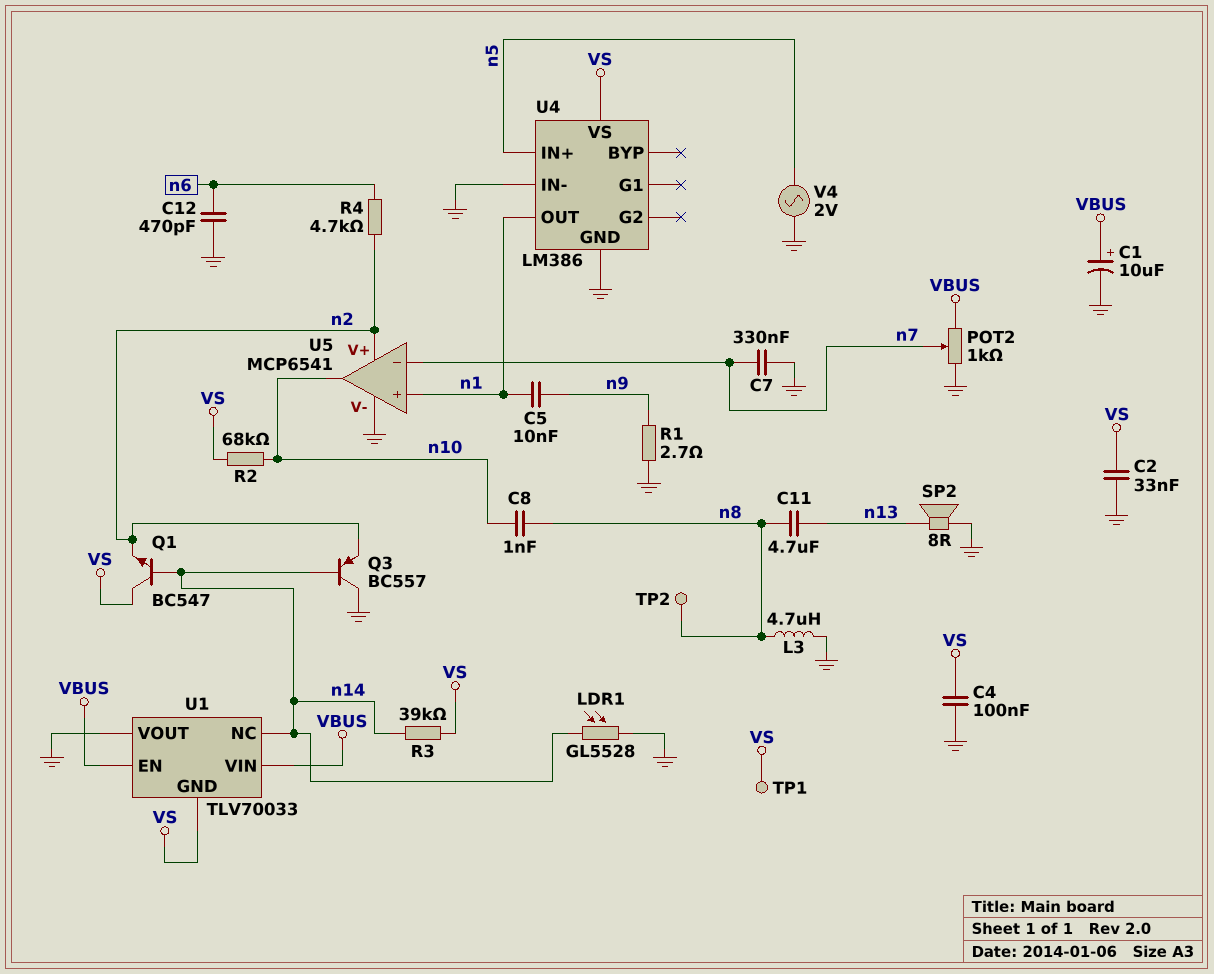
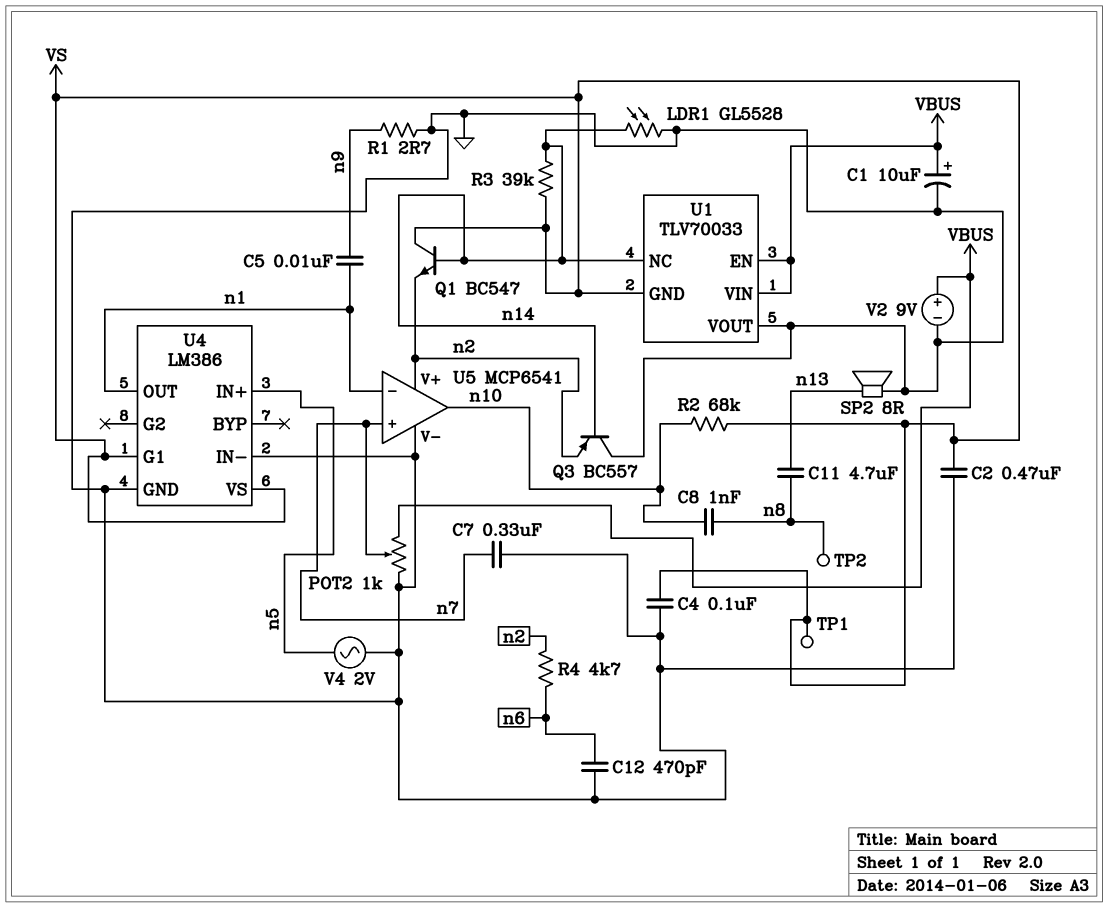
C2: 33nF (GND, VS) -> 470nF (GND, VS)
L3: 4.7uH (GND, n8) -> none
U4 pin G1: none -> VS
U5 pin in+: n1 -> n7
U5 pin in-: n7 -> n1
V2: none -> 9V (plus VBUS, minus GND)

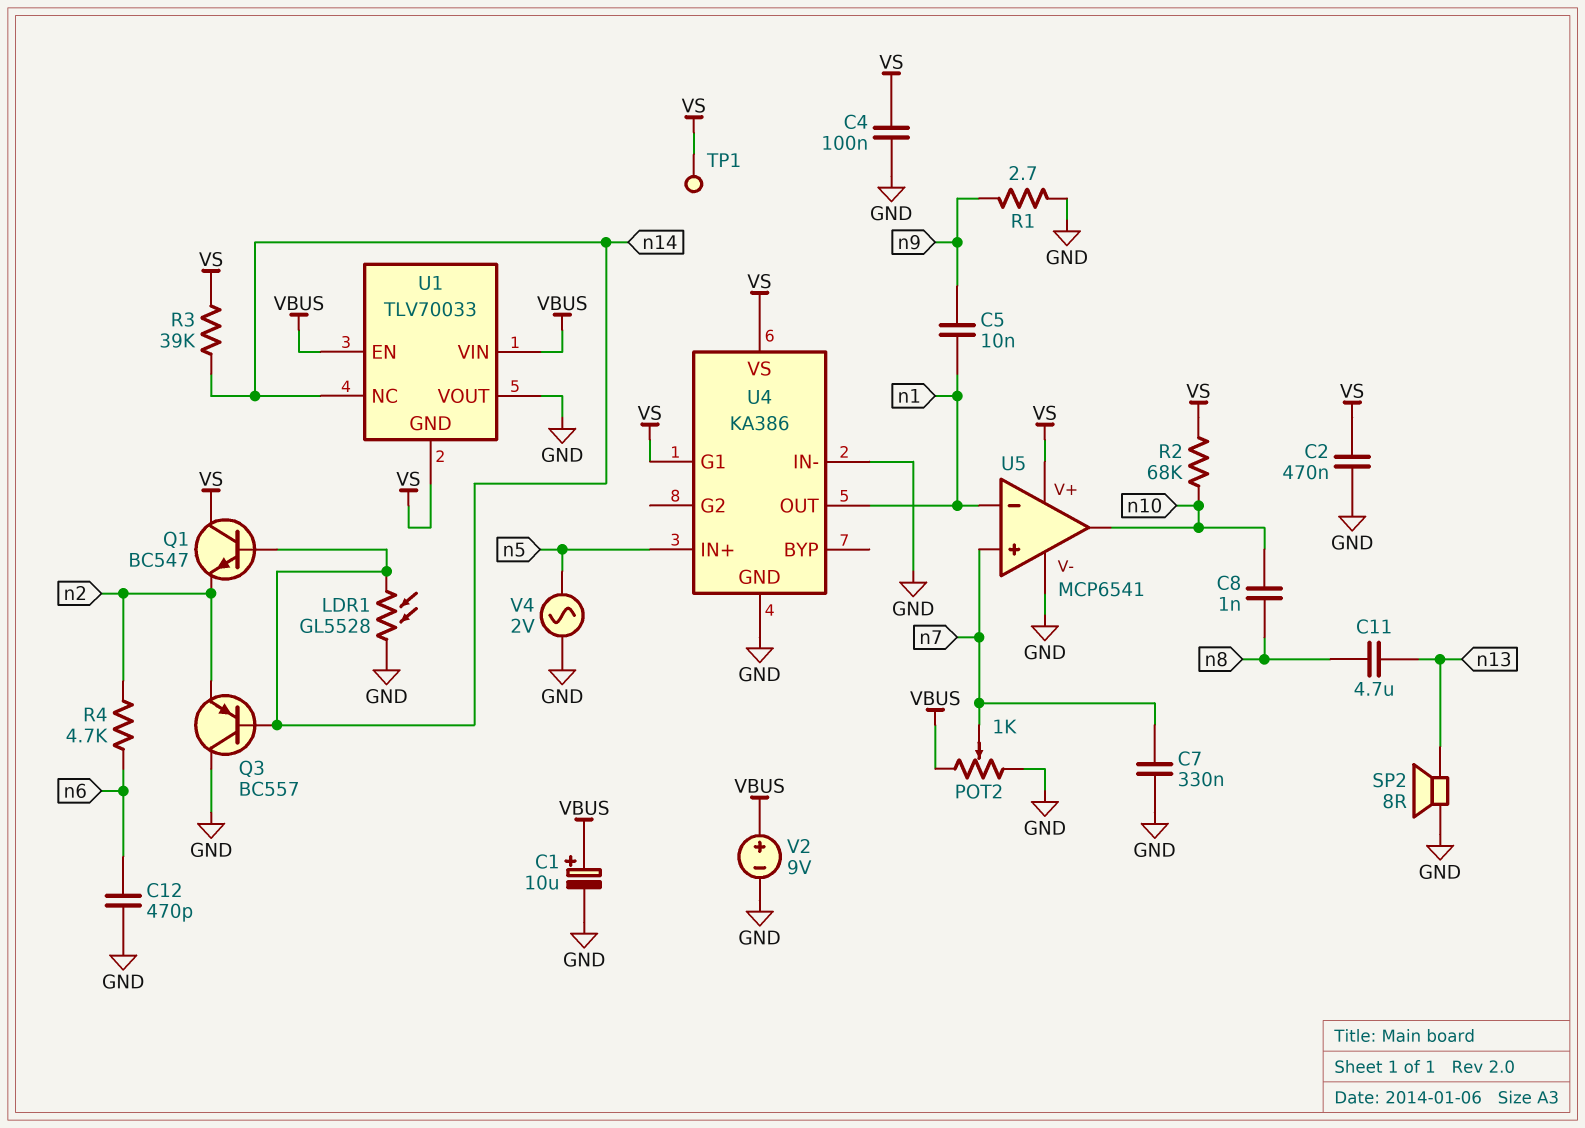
TP2: test point (n8) -> none
U4: LM386 -> KA386
U5 pin V+: n2 -> VS

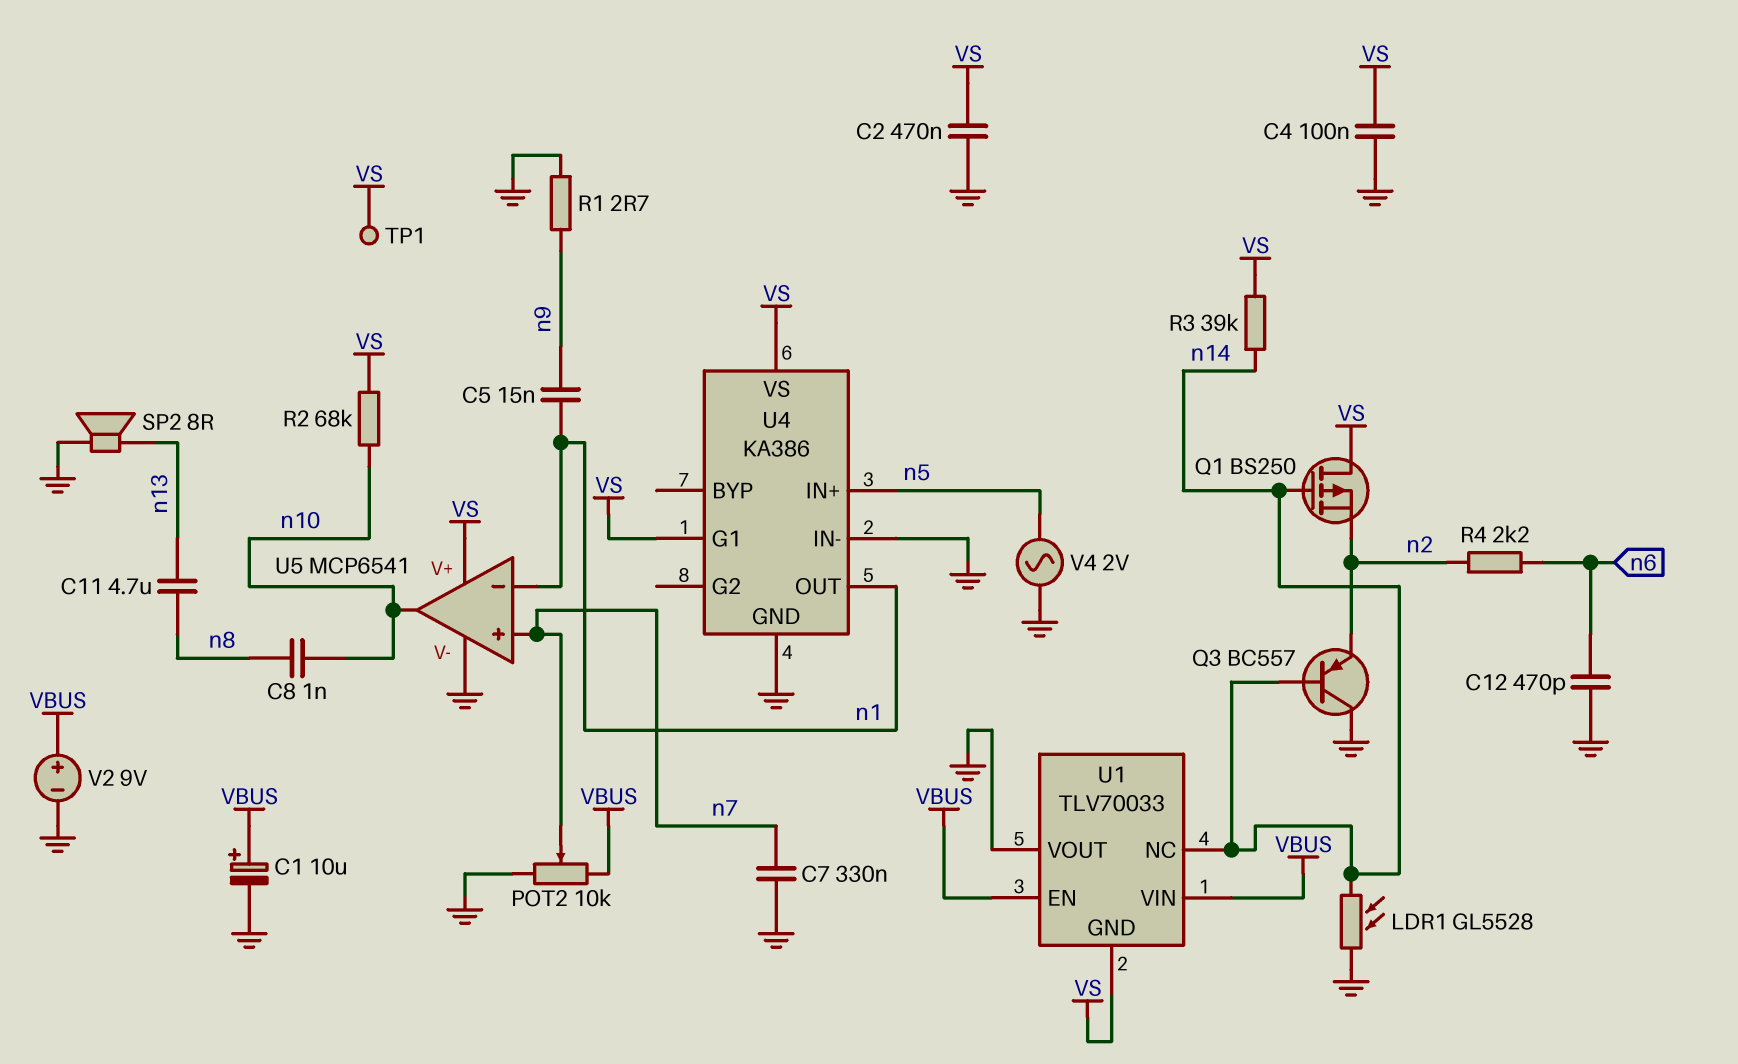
C5: 10nF (n1, n9) -> 15nF (n1, n9)
POT2: 1k (GND, VBUS, wiper n7) -> 10k (GND, VBUS, wiper n7)
Q1: NPN BC547 (B n14, C VS, E n2) -> PMOS BS250 (G n14, D VS, S n2)
R4: 4.7k (n2, n6) -> 2.2k (n2, n6)

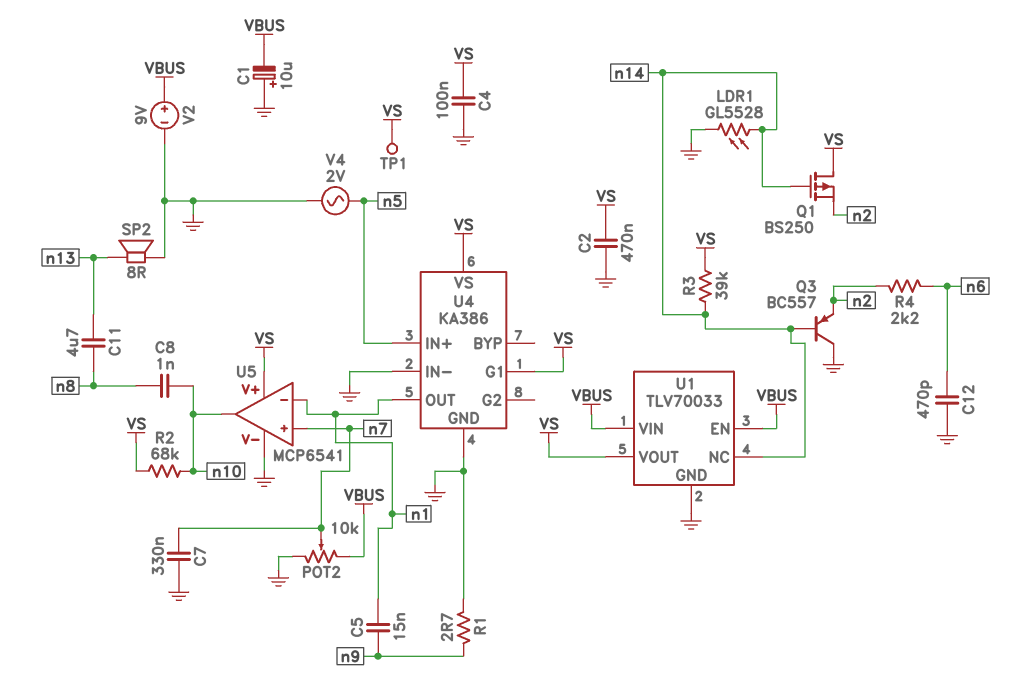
C1: 10uF (plus VBUS, minus GND) -> 10uF (plus GND, minus VBUS)
U1 pin GND: VS -> GND
U1 pin VOUT: GND -> VS

